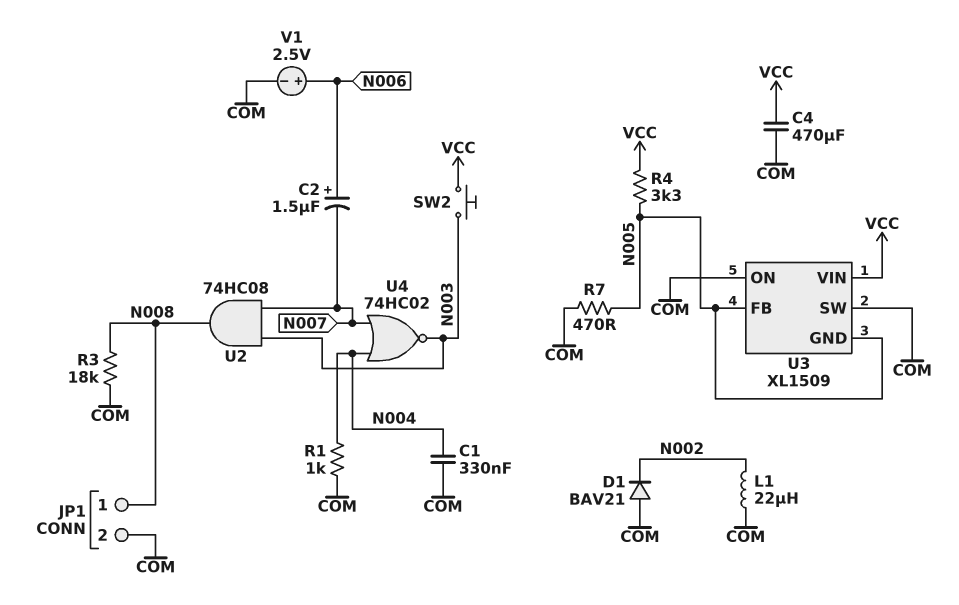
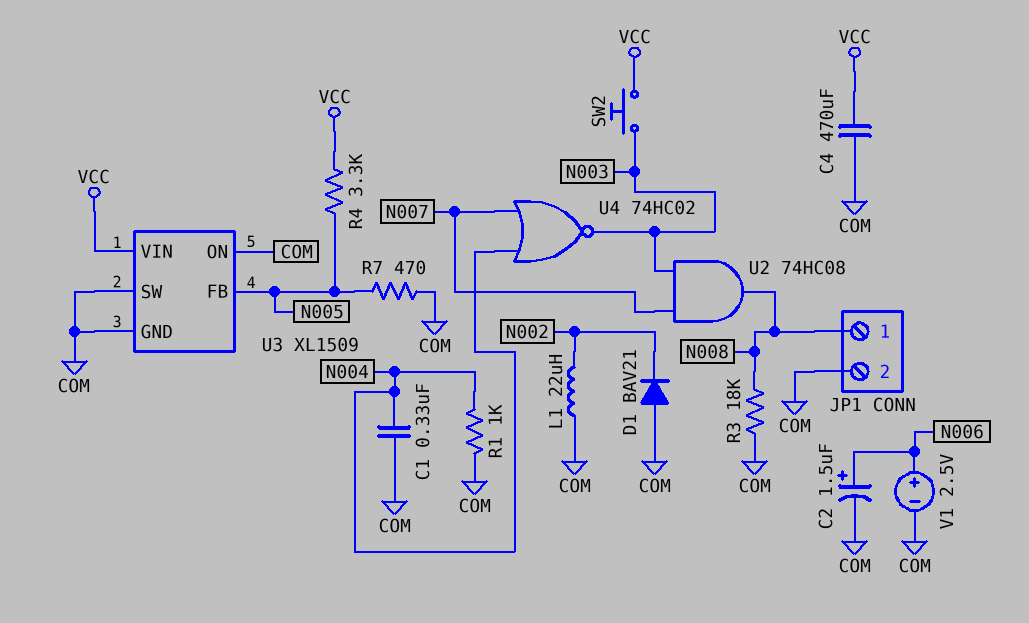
C2: 1.5uF (plus N006, minus N007) -> 1.5uF (plus N006, minus COM)
U3 pin GND: N005 -> COM

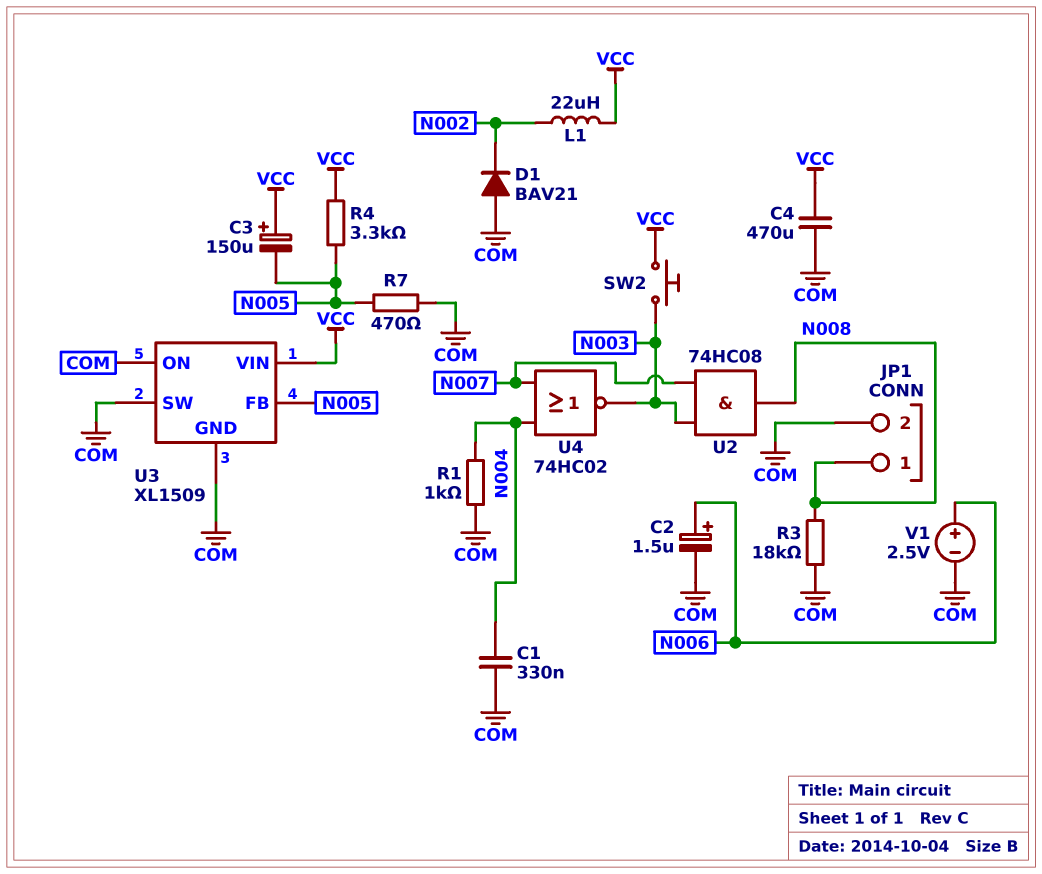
C3: none -> 150uF (plus VCC, minus N005)
L1: 22uH (COM, N002) -> 22uH (N002, VCC)

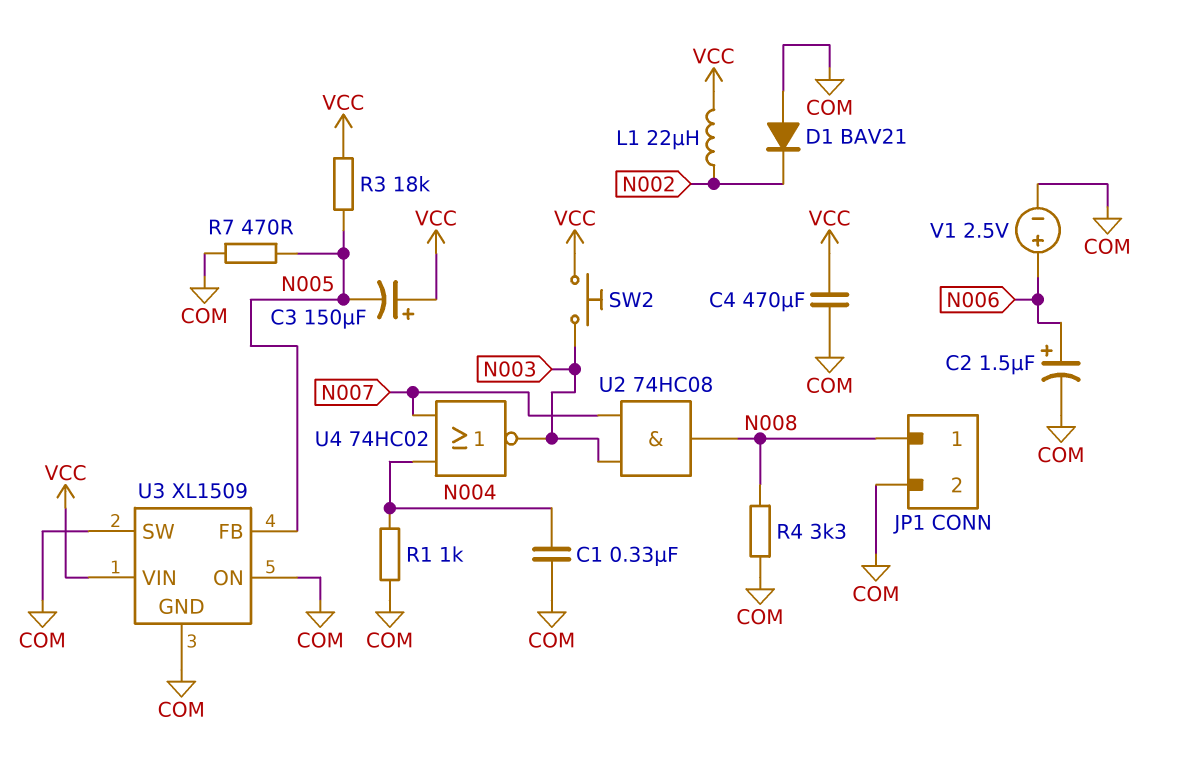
R3: 18k (COM, N008) -> 18k (N005, VCC)
R4: 3.3k (N005, VCC) -> 3.3k (COM, N008)

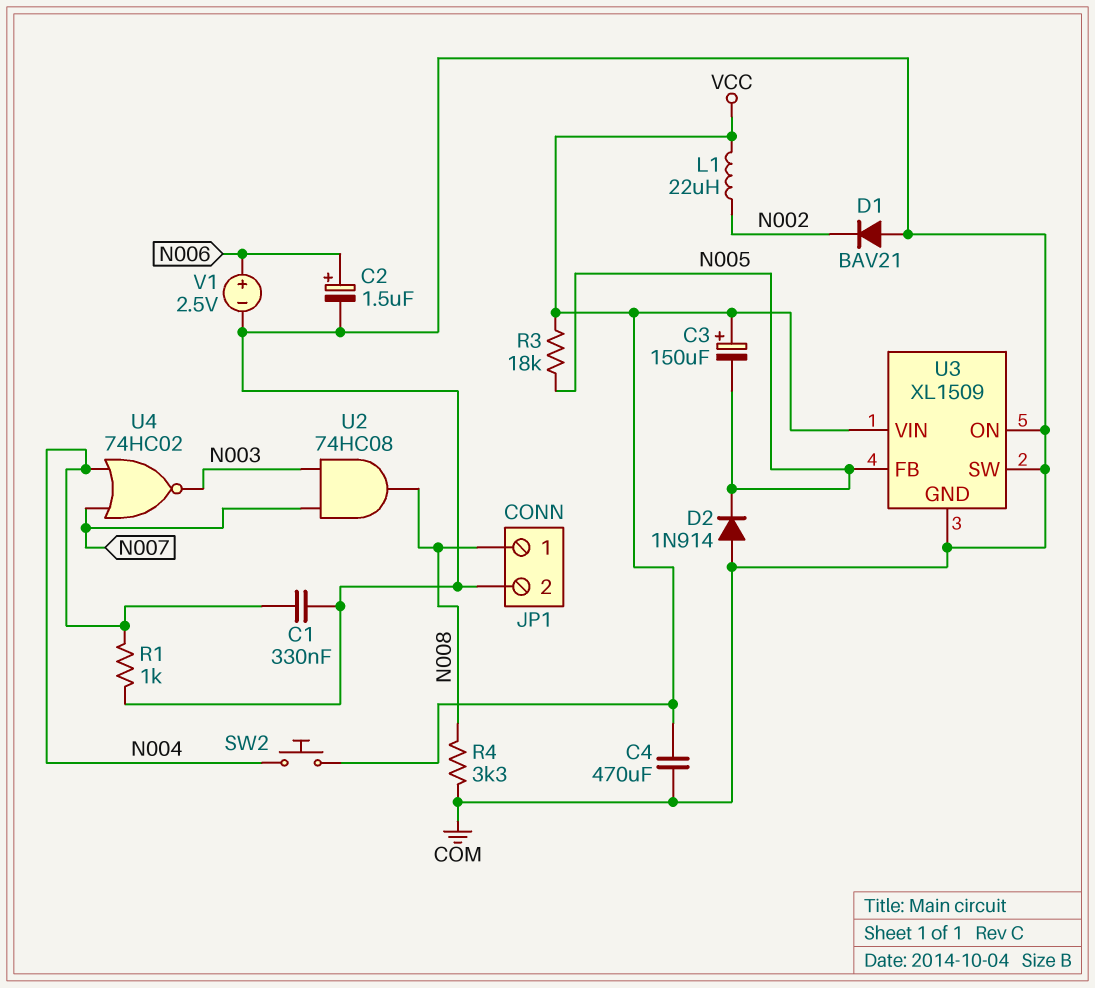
D2: none -> diode 1N914 (A COM, K N005)
R7: 470 (COM, N005) -> none
SW2: button (N003, VCC) -> button (N004, VCC)

